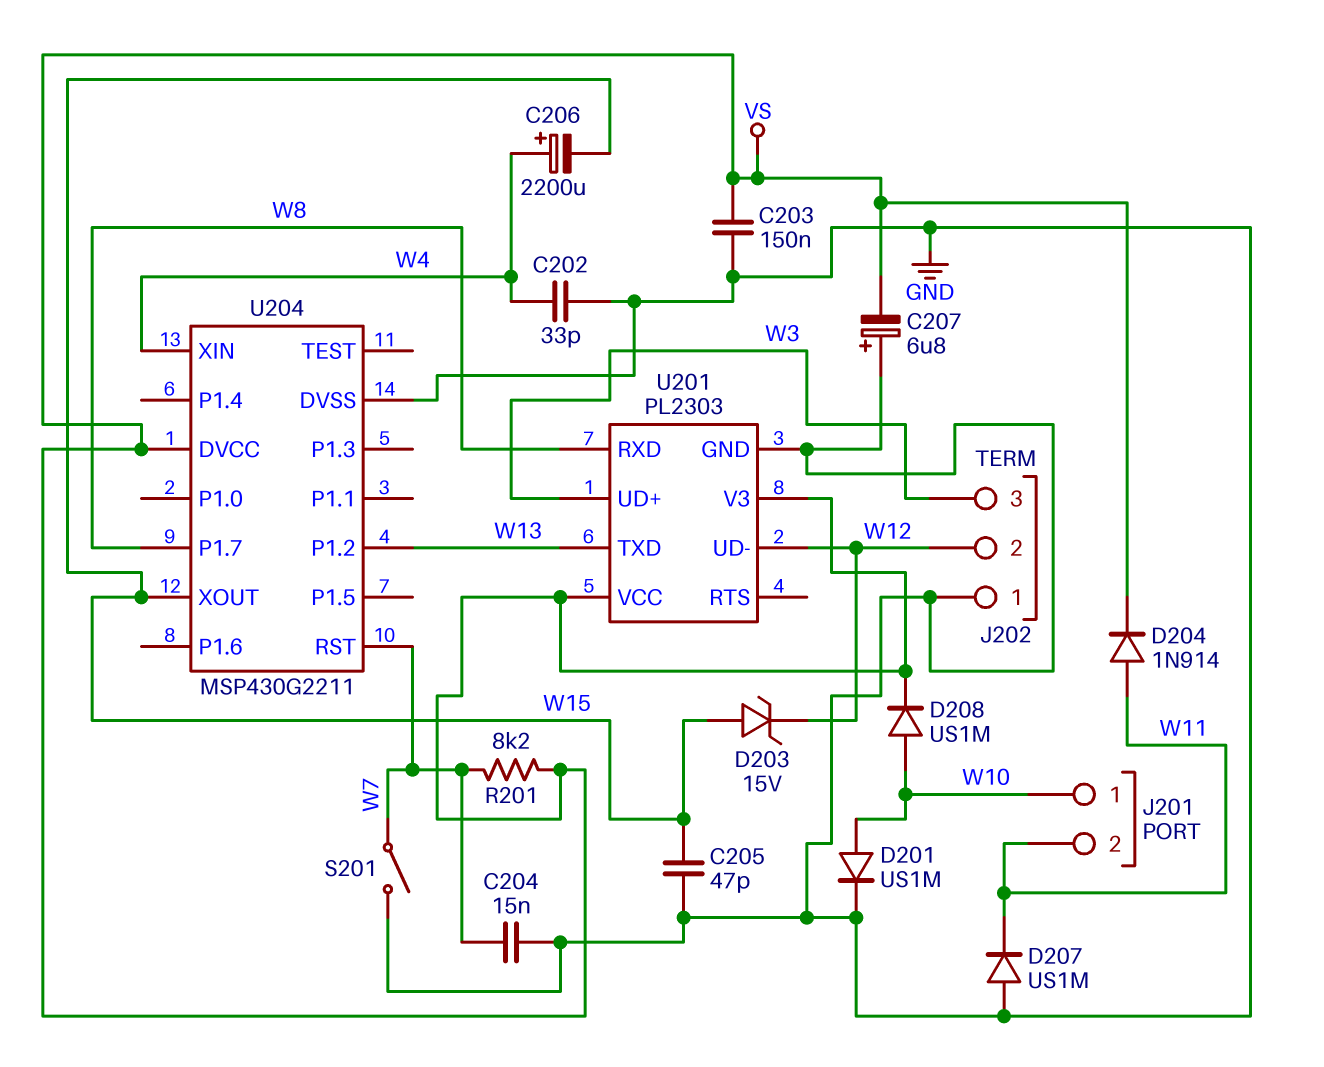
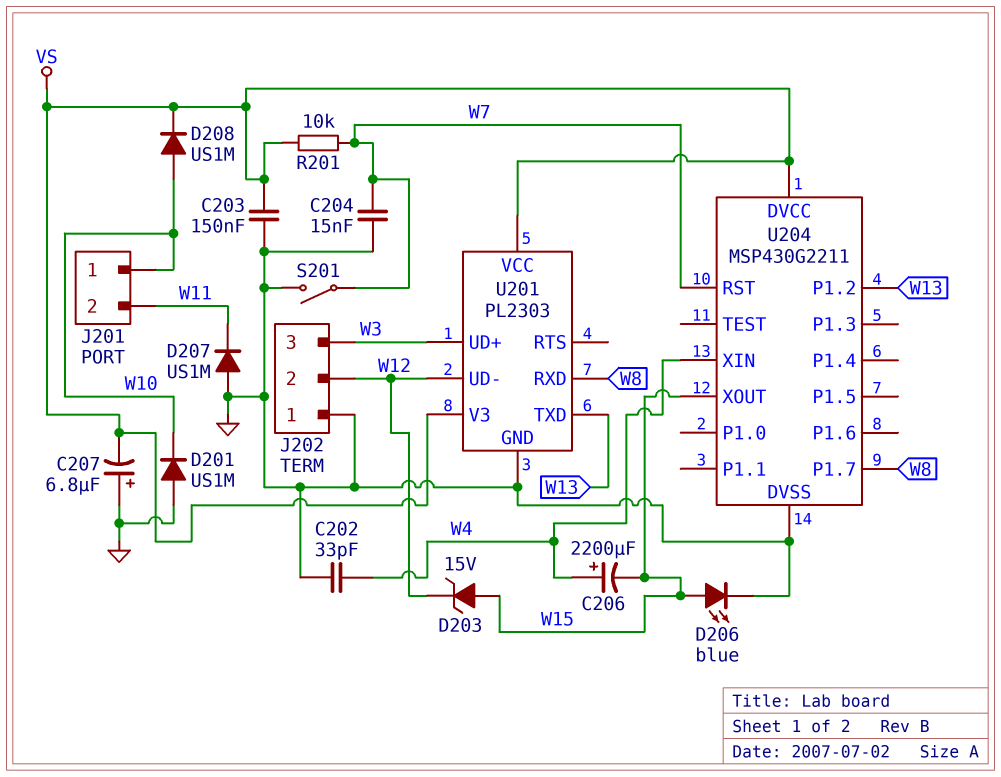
C205: 47pF (GND, W15) -> none
D201: diode US1M (A W10, K GND) -> diode US1M (A GND, K W10)
D204: diode 1N914 (A W11, K VS) -> none
D206: none -> LED blue (A W15, K GND)
R201: 8.2k (VS, W7) -> 10k (VS, W7)

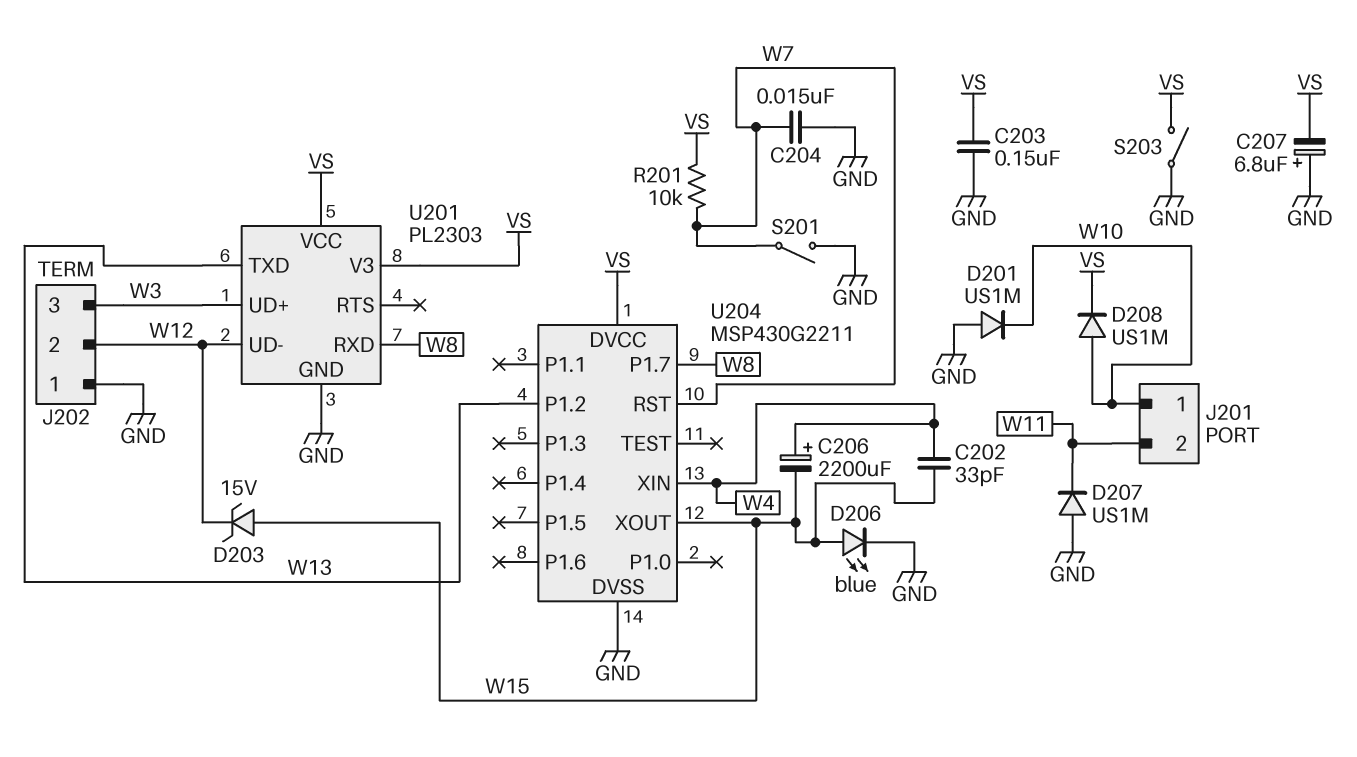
C202: 33pF (GND, W4) -> 33pF (W4, W15)
S203: none -> switch (GND, VS)

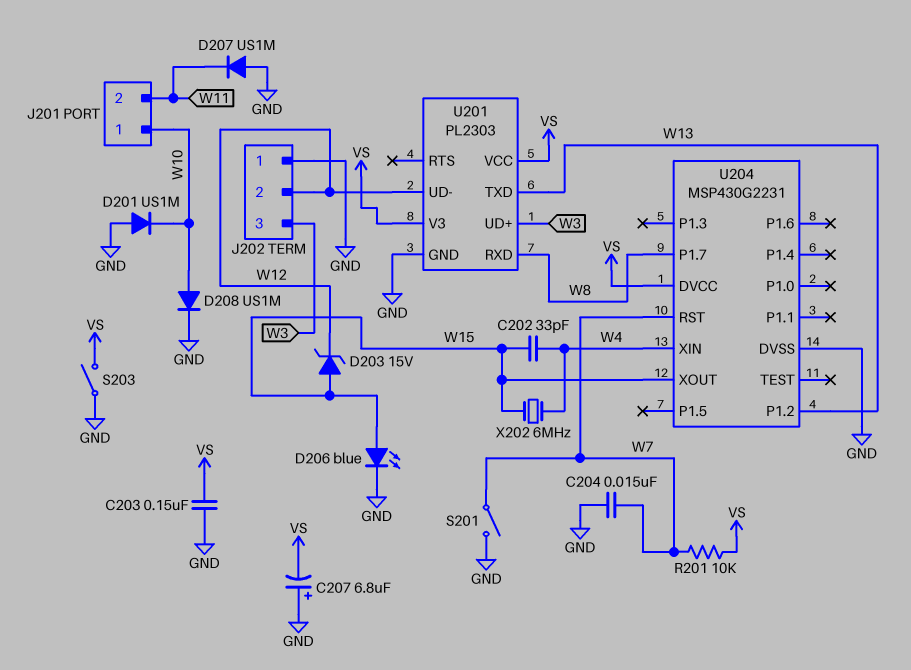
C206: 2200uF (plus W4, minus W15) -> none
D208: diode US1M (A W10, K VS) -> diode US1M (A W10, K GND)
U204: MSP430G2211 -> MSP430G2231
X202: none -> 6MHz (W4, W15)

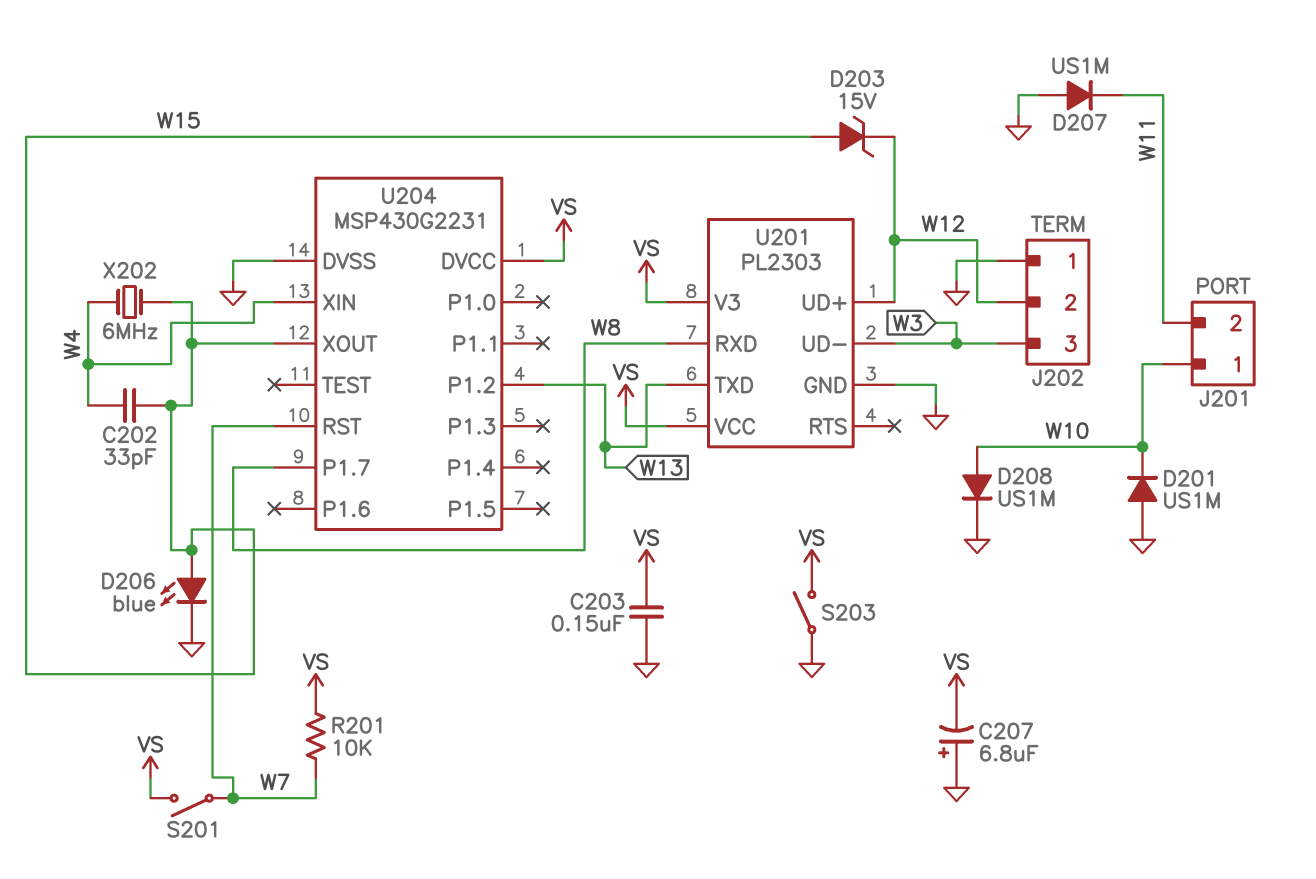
C204: 15nF (GND, W7) -> none
S201: switch (GND, W7) -> switch (VS, W7)
U201 pin UD+: W3 -> W12
U201 pin UD-: W12 -> W3

